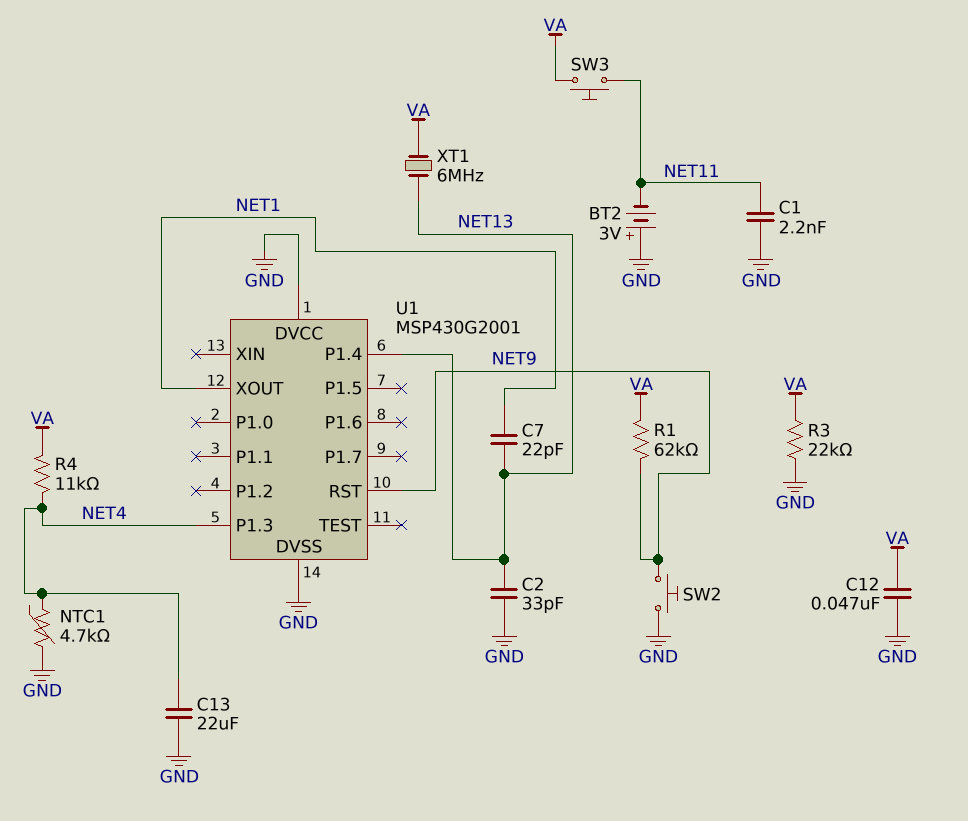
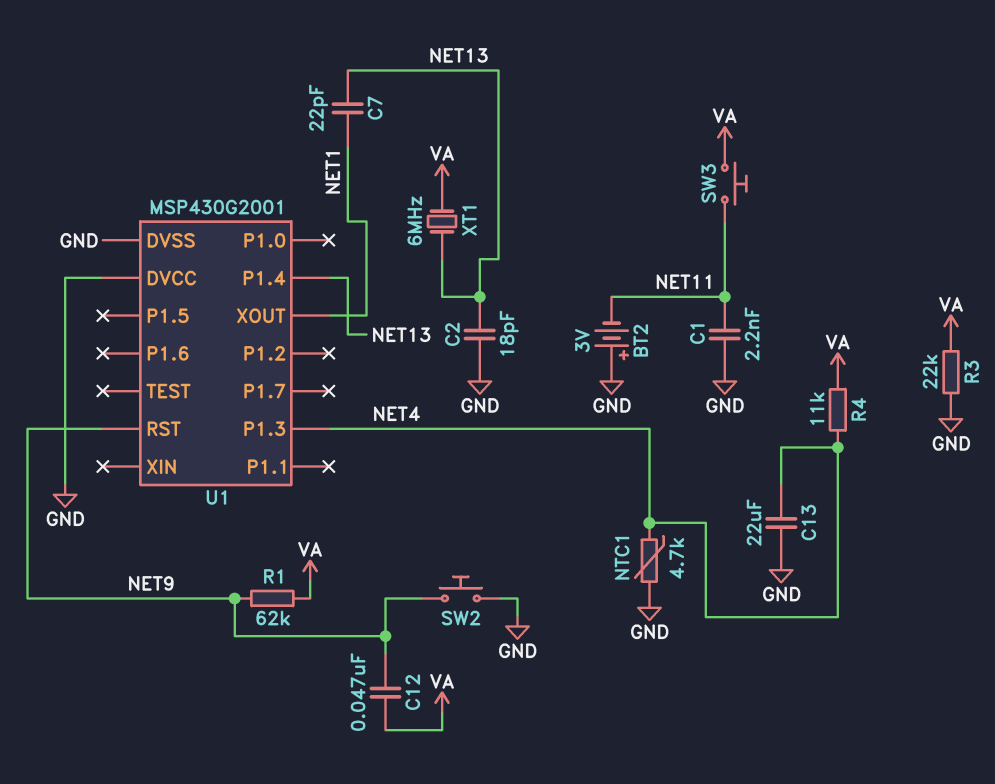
C2: 33pF (GND, NET13) -> 18pF (GND, NET13)
C12: 47nF (GND, VA) -> 47nF (NET9, VA)

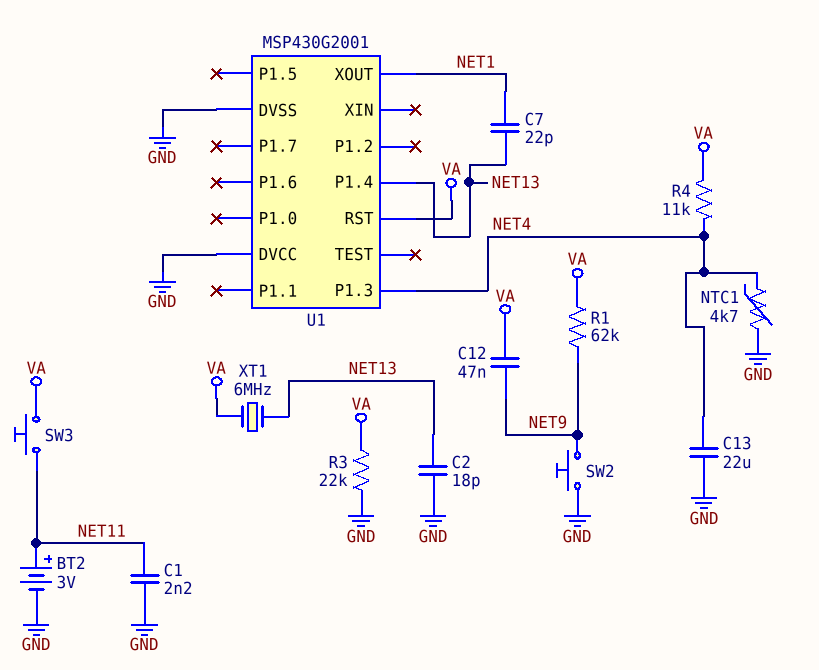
BT2: 3V (plus GND, minus NET11) -> 3V (plus NET11, minus GND)
U1 pin RST: NET9 -> VA

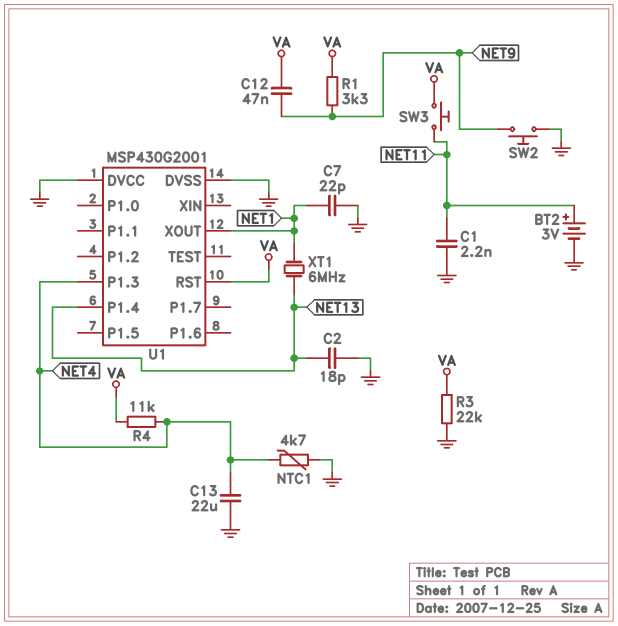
C7: 22pF (NET1, NET13) -> 22pF (GND, NET1)
R1: 62k (NET9, VA) -> 3.3k (NET9, VA)
XT1: 6MHz (NET13, VA) -> 6MHz (NET1, NET13)

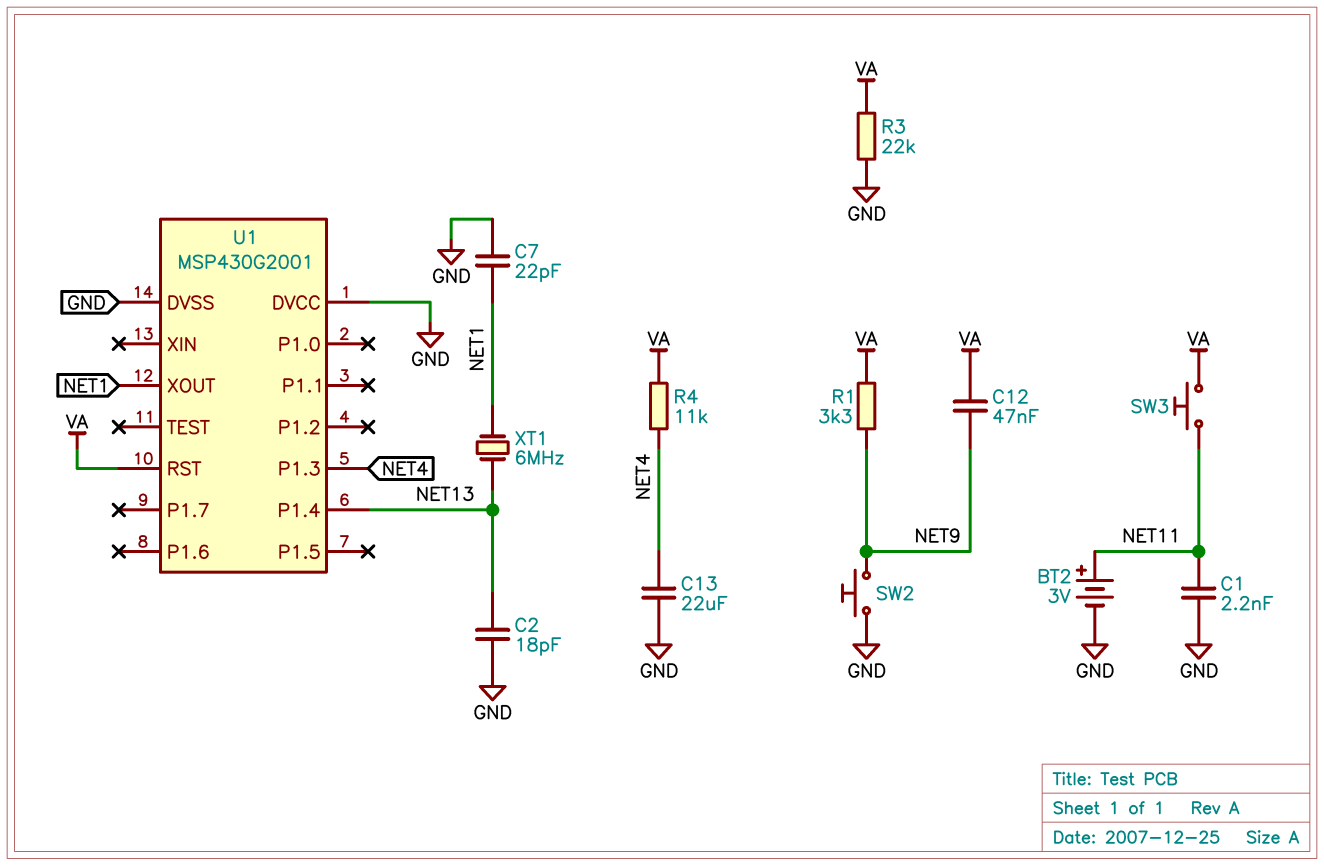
NTC1: 4.7k (GND, NET4) -> none

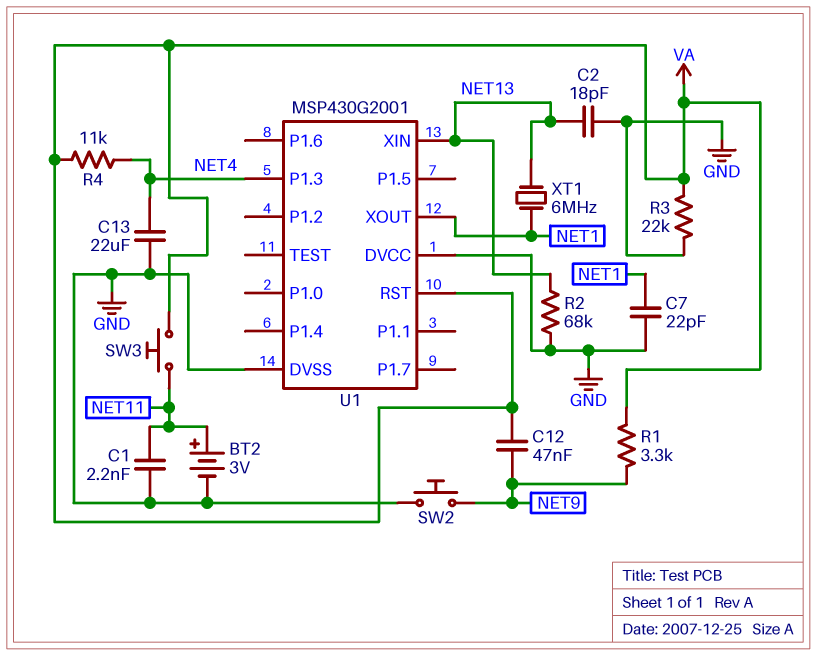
R2: none -> 68k (GND, NET13)
U1 pin P1.4: NET13 -> none
U1 pin XIN: none -> NET13

